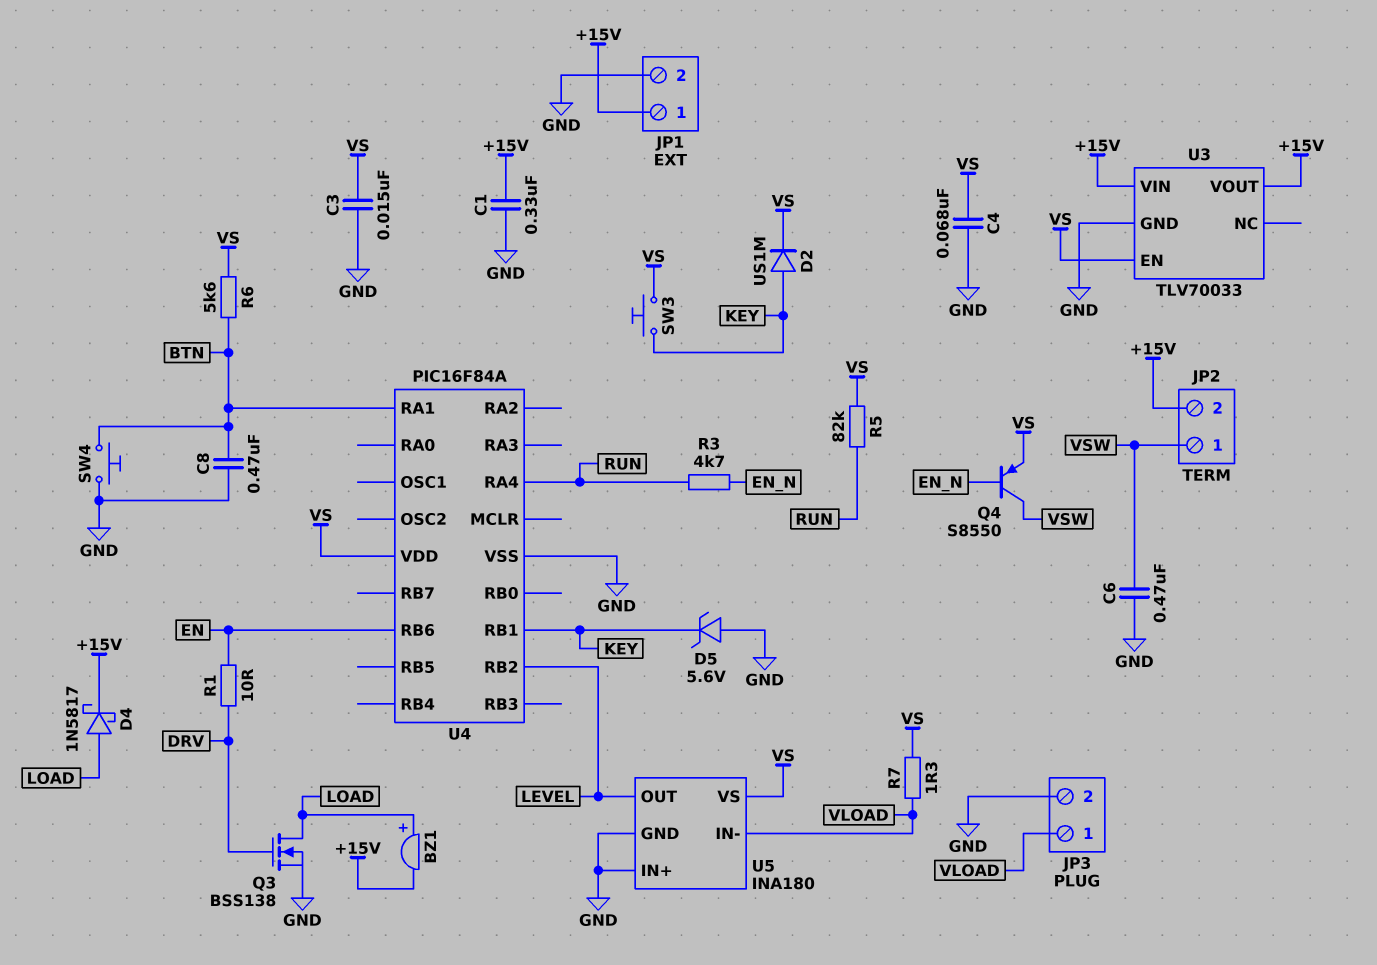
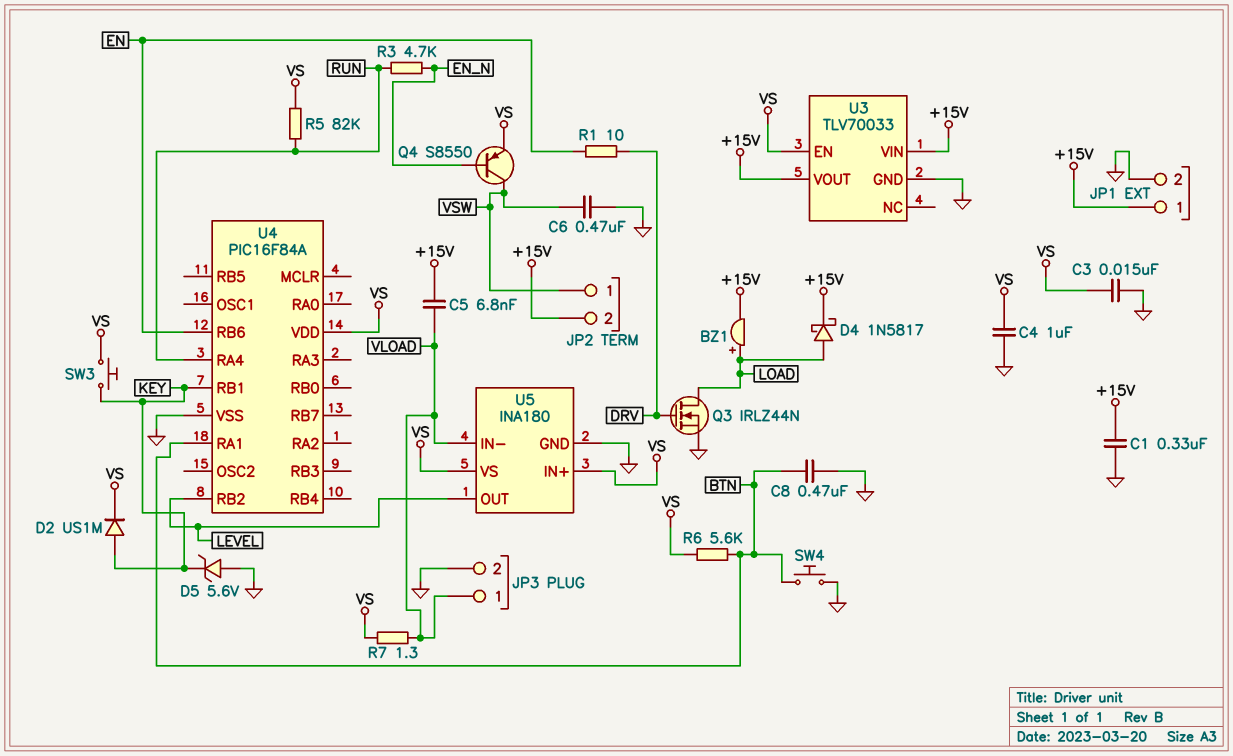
C4: 68nF (GND, VS) -> 1uF (GND, VS)
C5: none -> 6.8nF (+15V, VLOAD)
Q3: NMOS BSS138 (G DRV, D LOAD, S GND) -> NMOS IRLZ44N (G DRV, D LOAD, S GND)
U5 pin IN+: GND -> VS

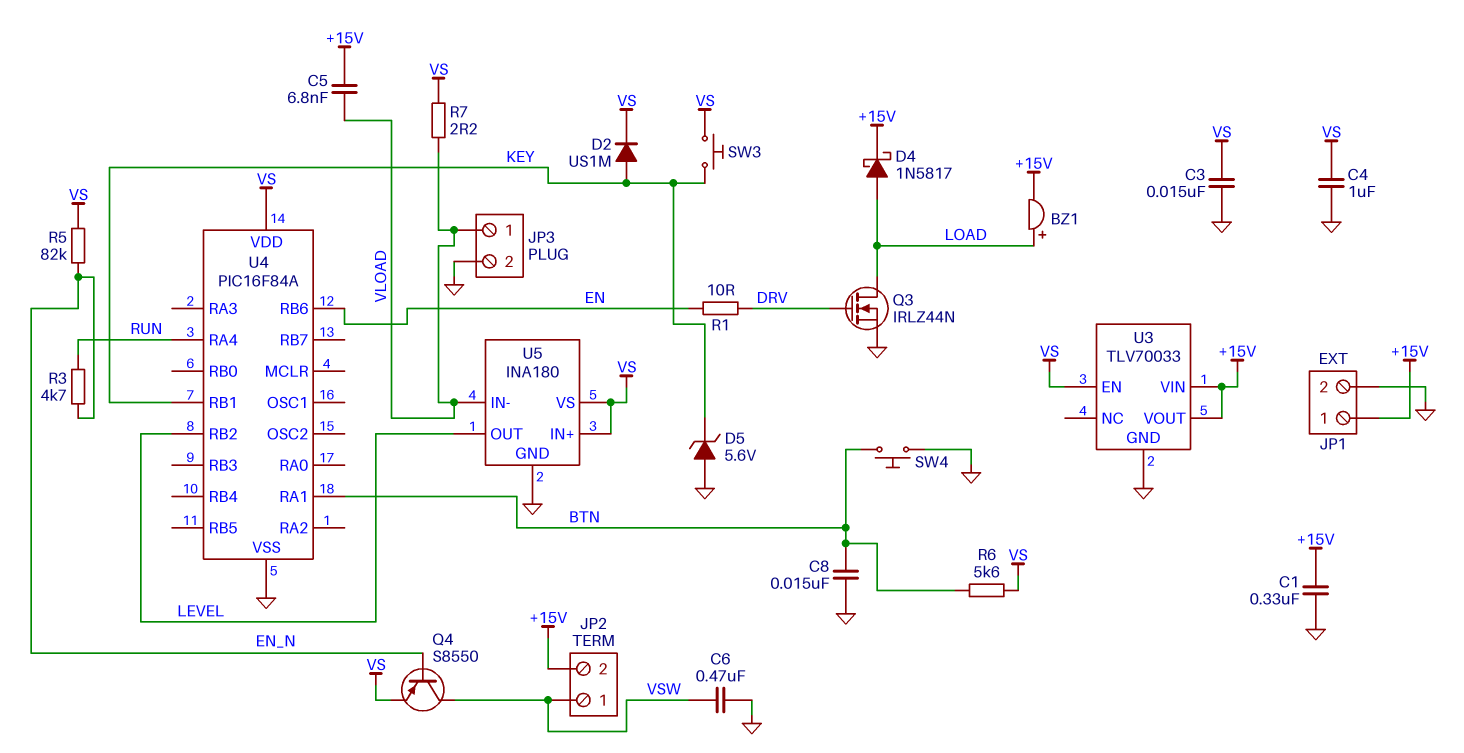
C8: 470nF (BTN, GND) -> 15nF (BTN, GND)
R5: 82k (RUN, VS) -> 82k (EN_N, VS)
R7: 1.3 (VLOAD, VS) -> 2.2 (VLOAD, VS)

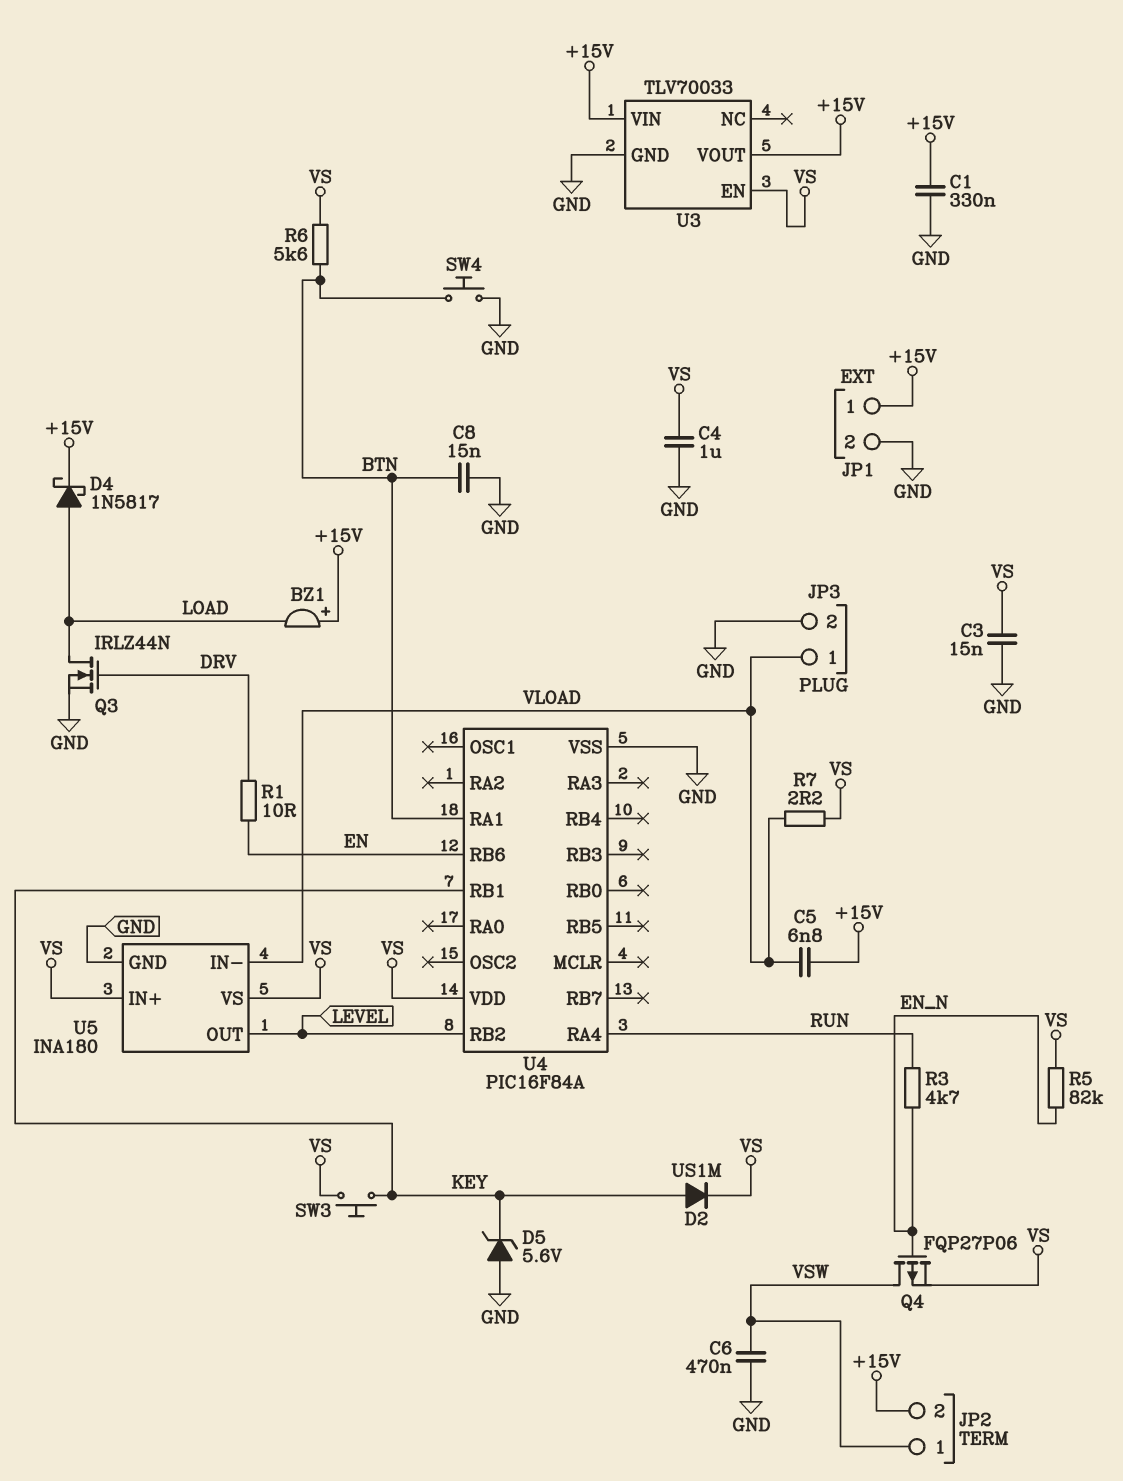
BZ1: buzzer (plus LOAD, minus +15V) -> buzzer (plus +15V, minus LOAD)
Q4: PNP S8550 (B EN_N, C VSW, E VS) -> PMOS FQP27P06 (G EN_N, D VSW, S VS)

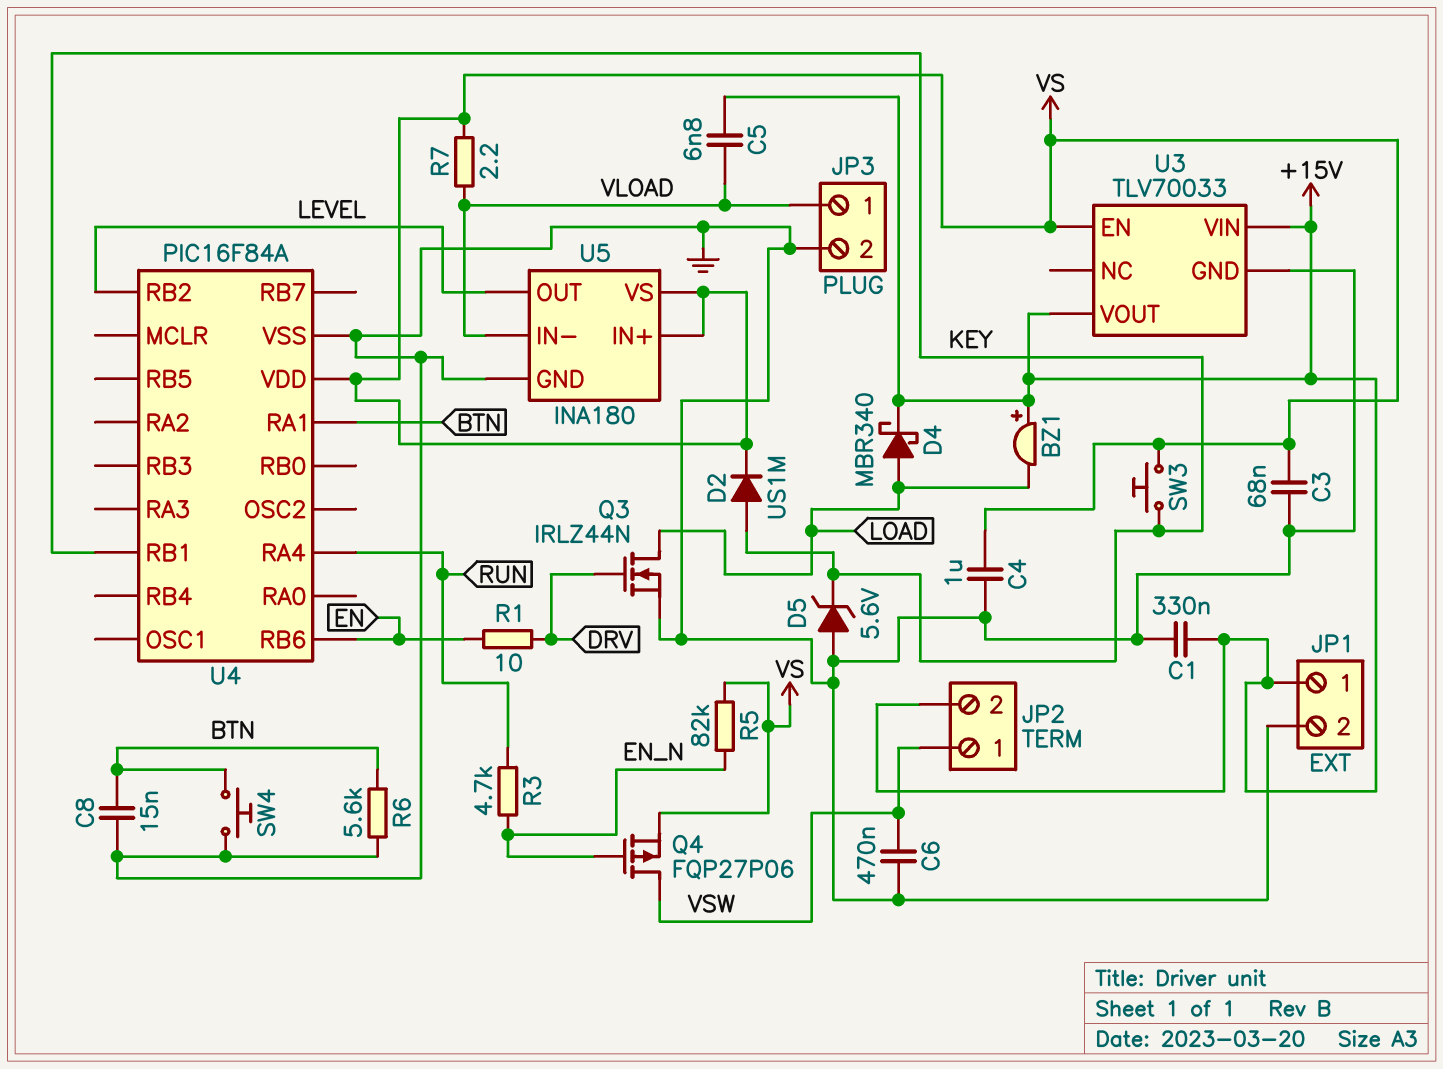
C3: 15nF (GND, VS) -> 68nF (GND, VS)
D4: schottky 1N5817 (A LOAD, K +15V) -> schottky MBR340 (A LOAD, K +15V)
R6: 5.6k (BTN, VS) -> 5.6k (BTN, GND)

